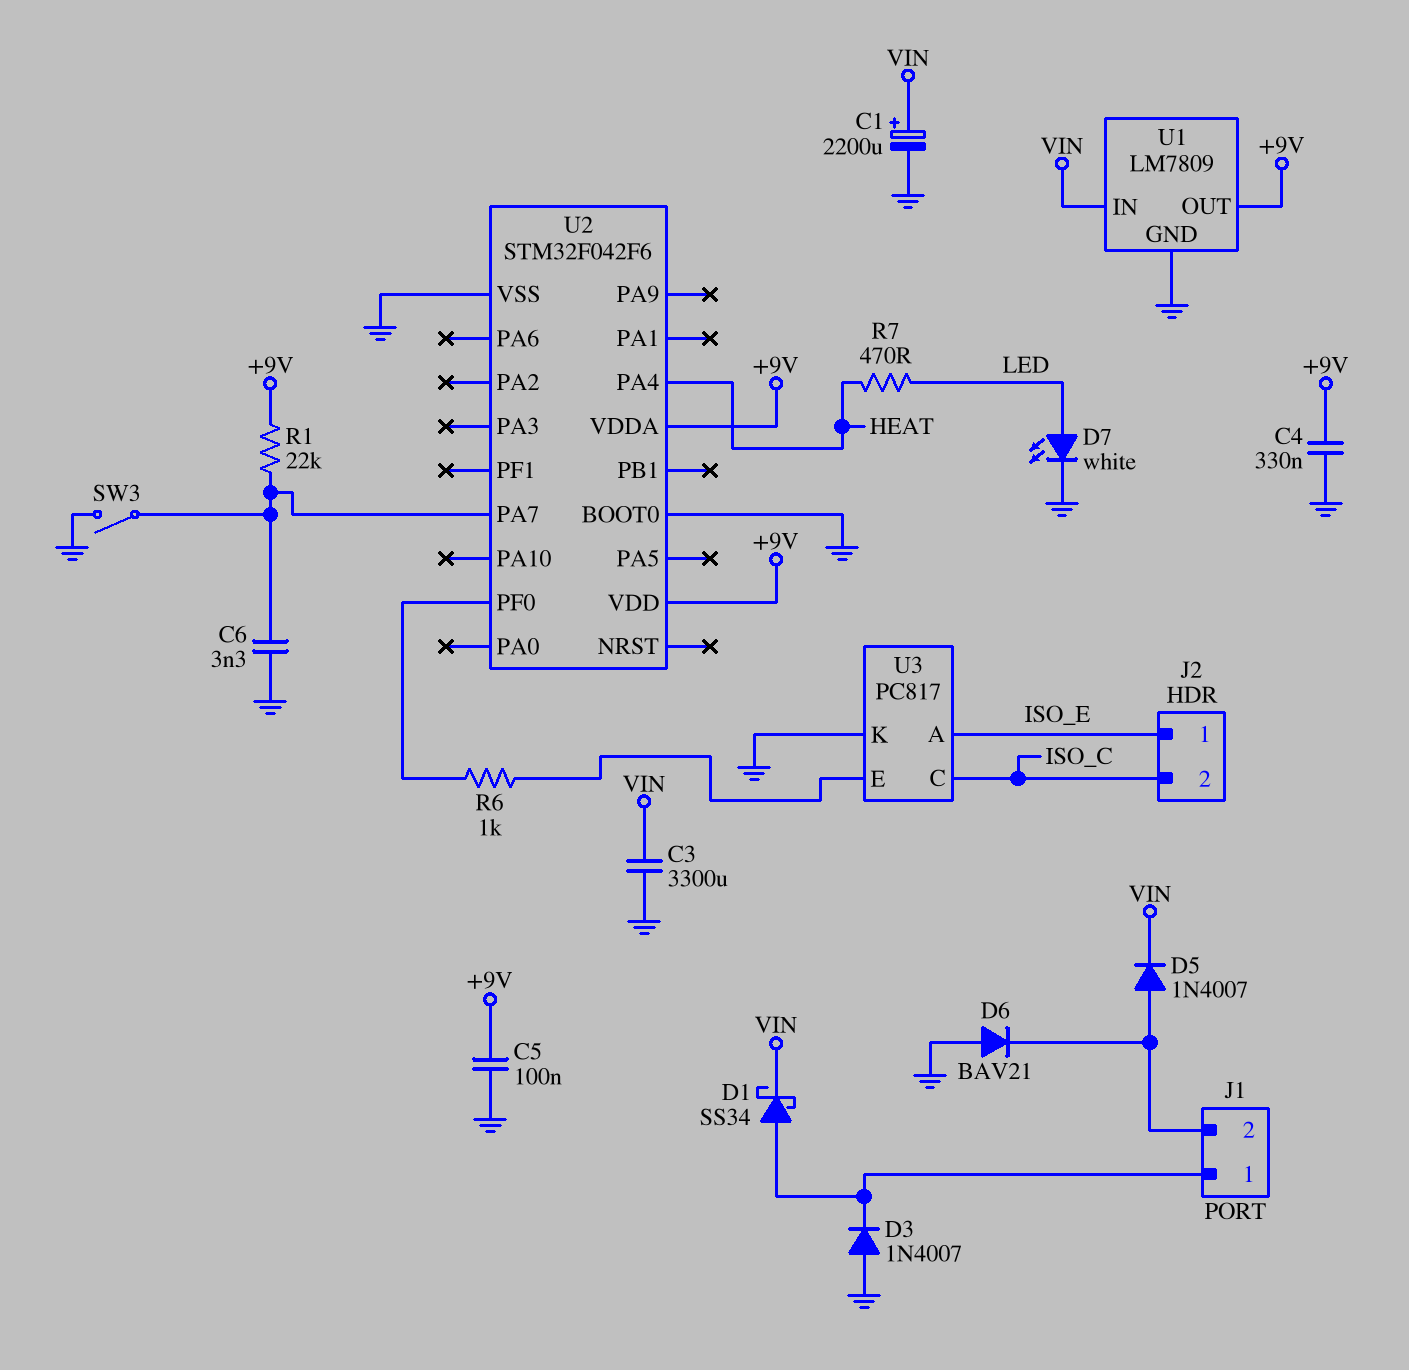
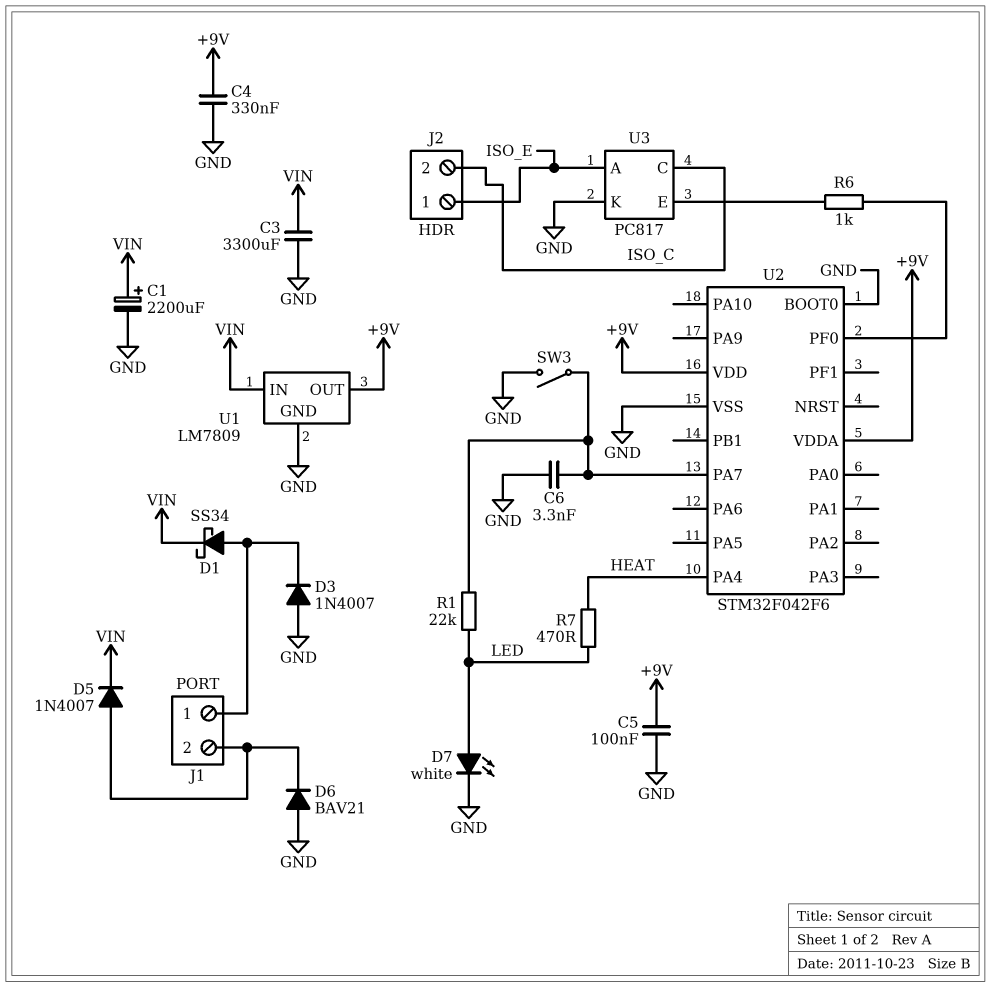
R1: 22k (+9V, U2/PA7) -> 22k (LED, U2/PA7)

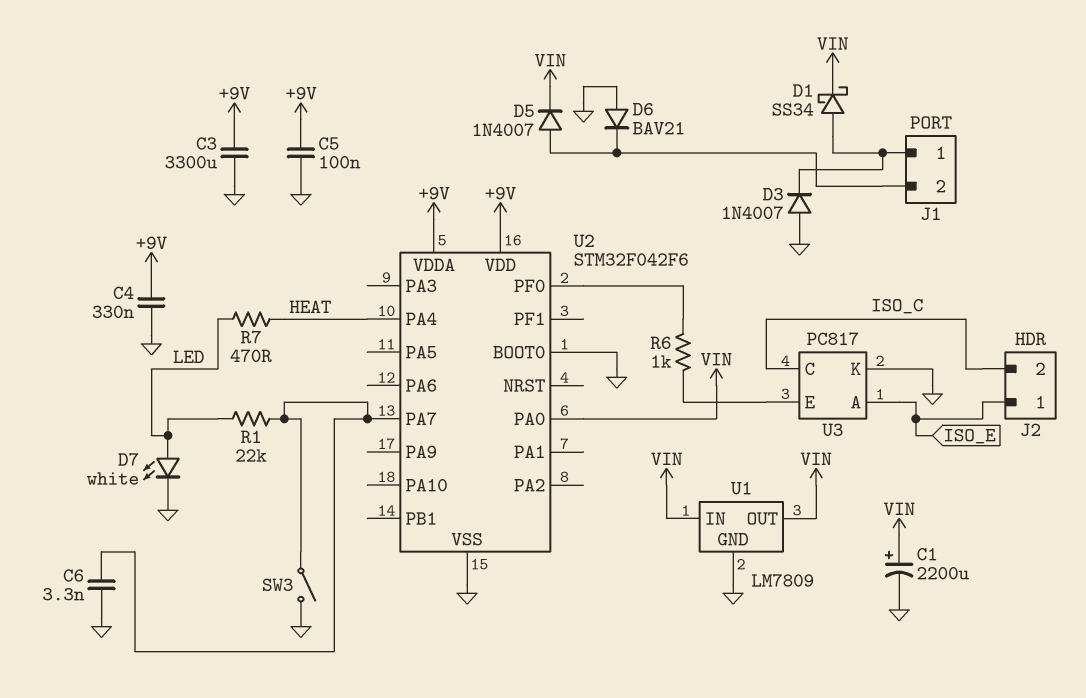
C3: 3300uF (GND, VIN) -> 3300uF (+9V, GND)
U1 pin OUT: +9V -> VIN
U2 pin PA0: none -> VIN

